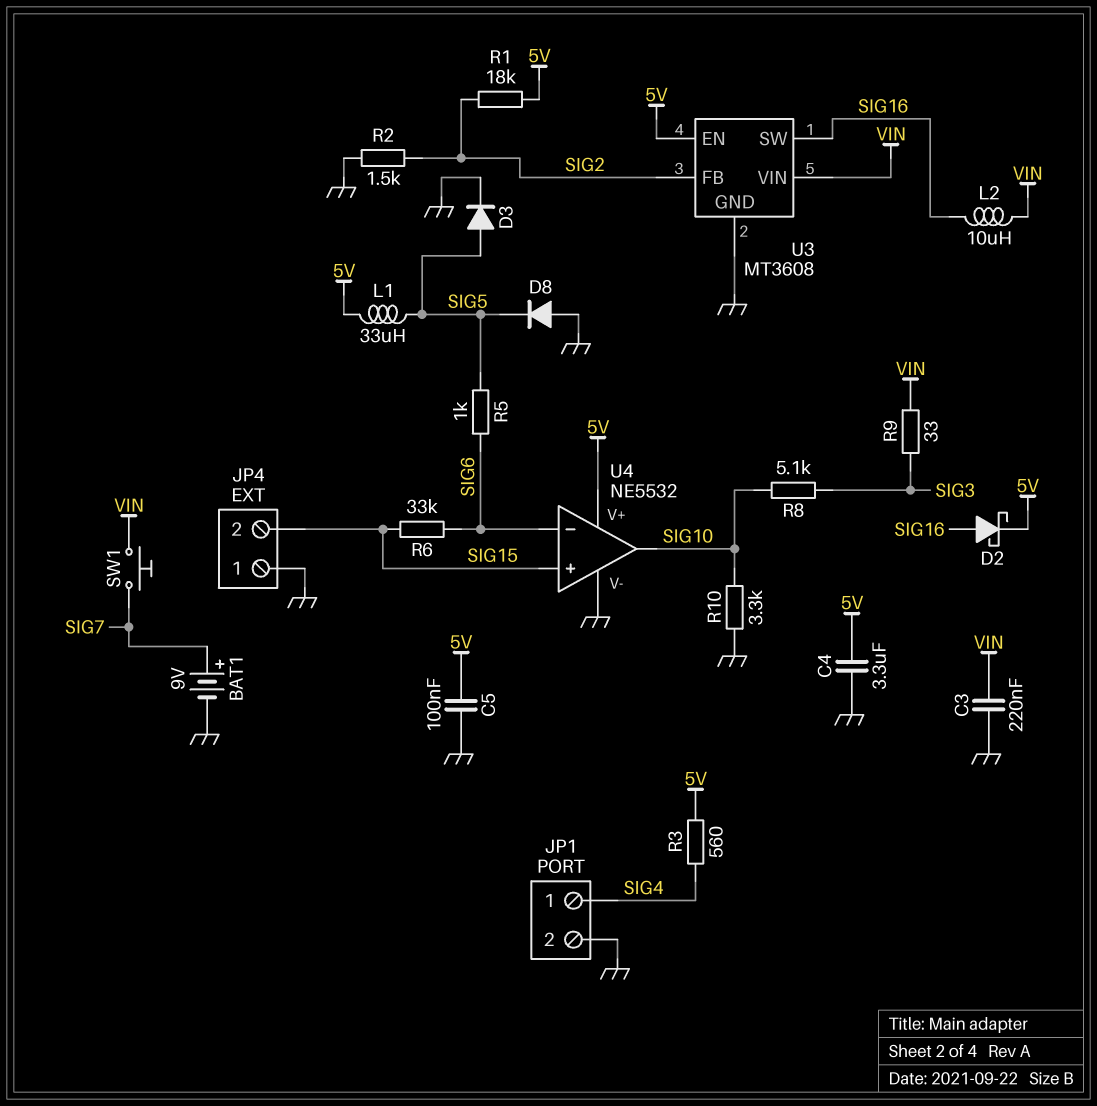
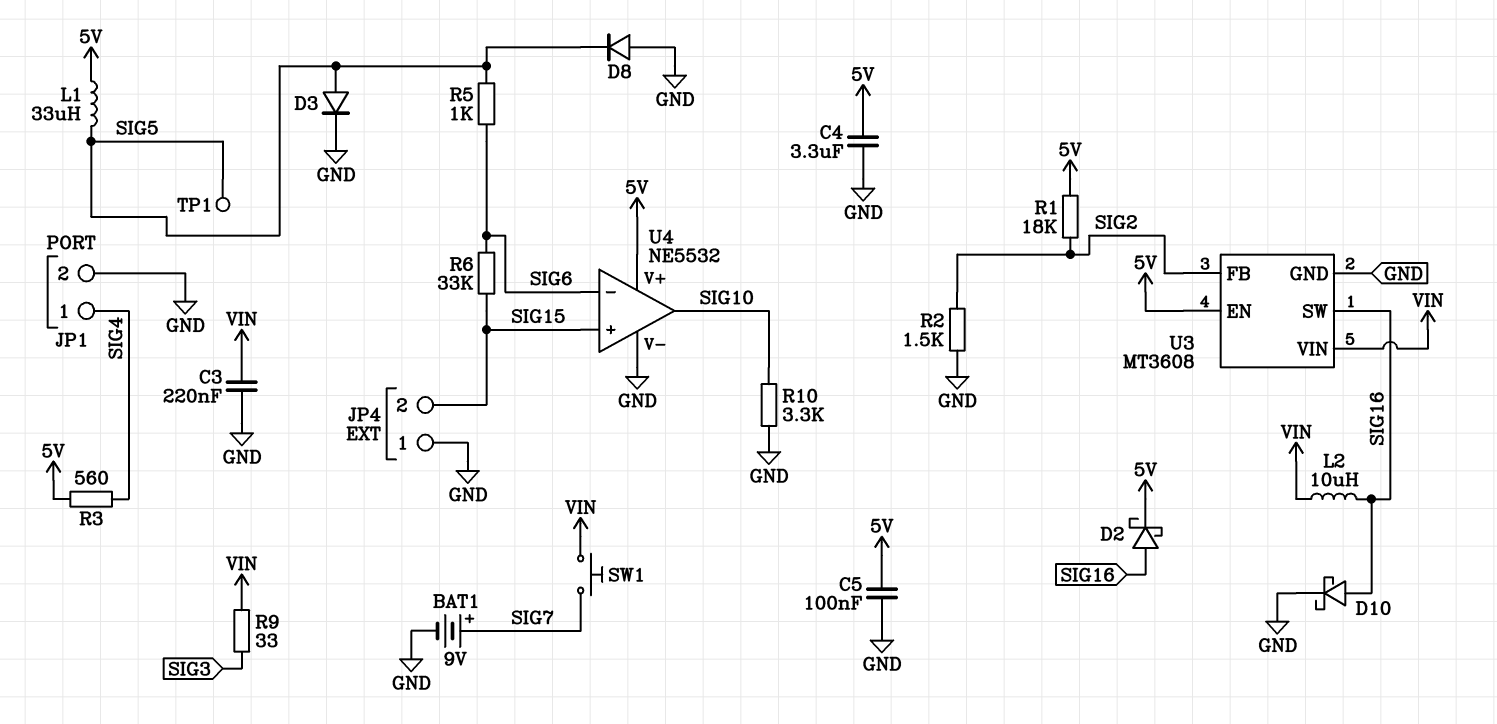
D10: none -> schottky (A SIG16, K GND)
R8: 5.1k (SIG3, SIG10) -> none
TP1: none -> test point (SIG5)

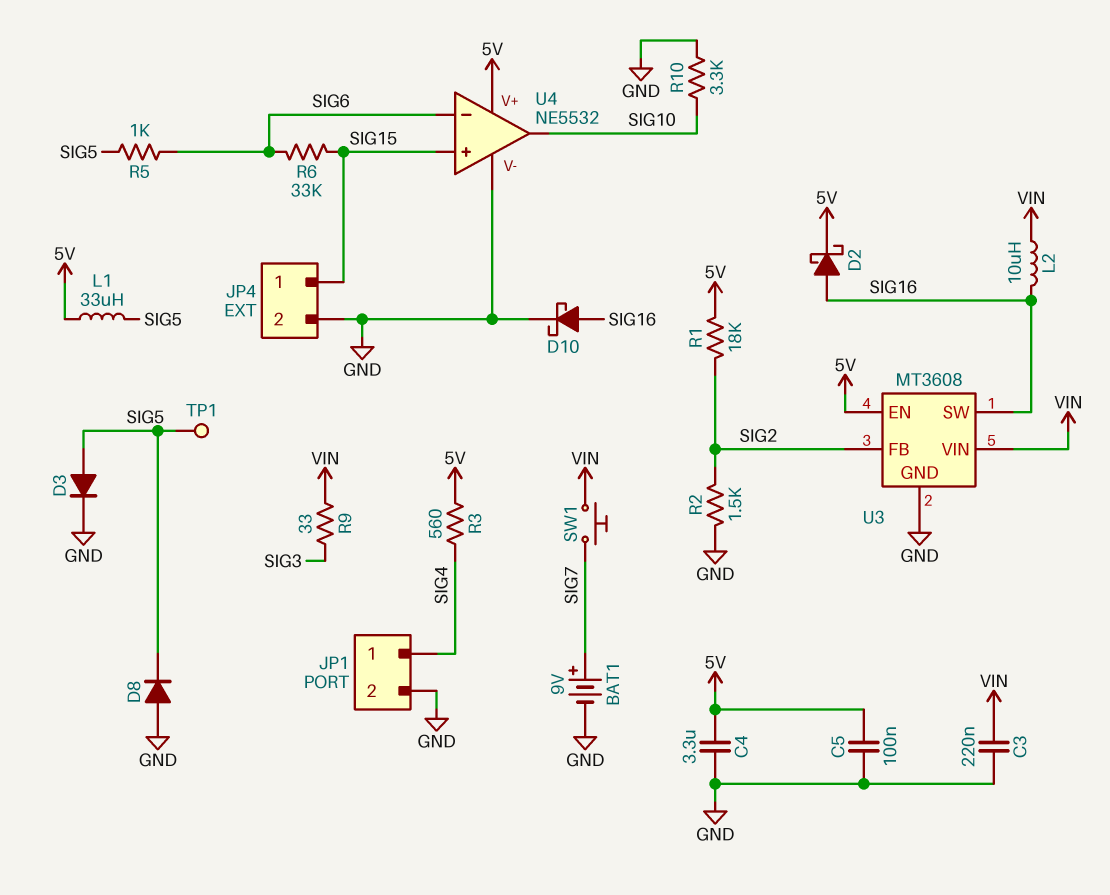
JP4 pin 1: GND -> SIG15
JP4 pin 2: SIG15 -> GND

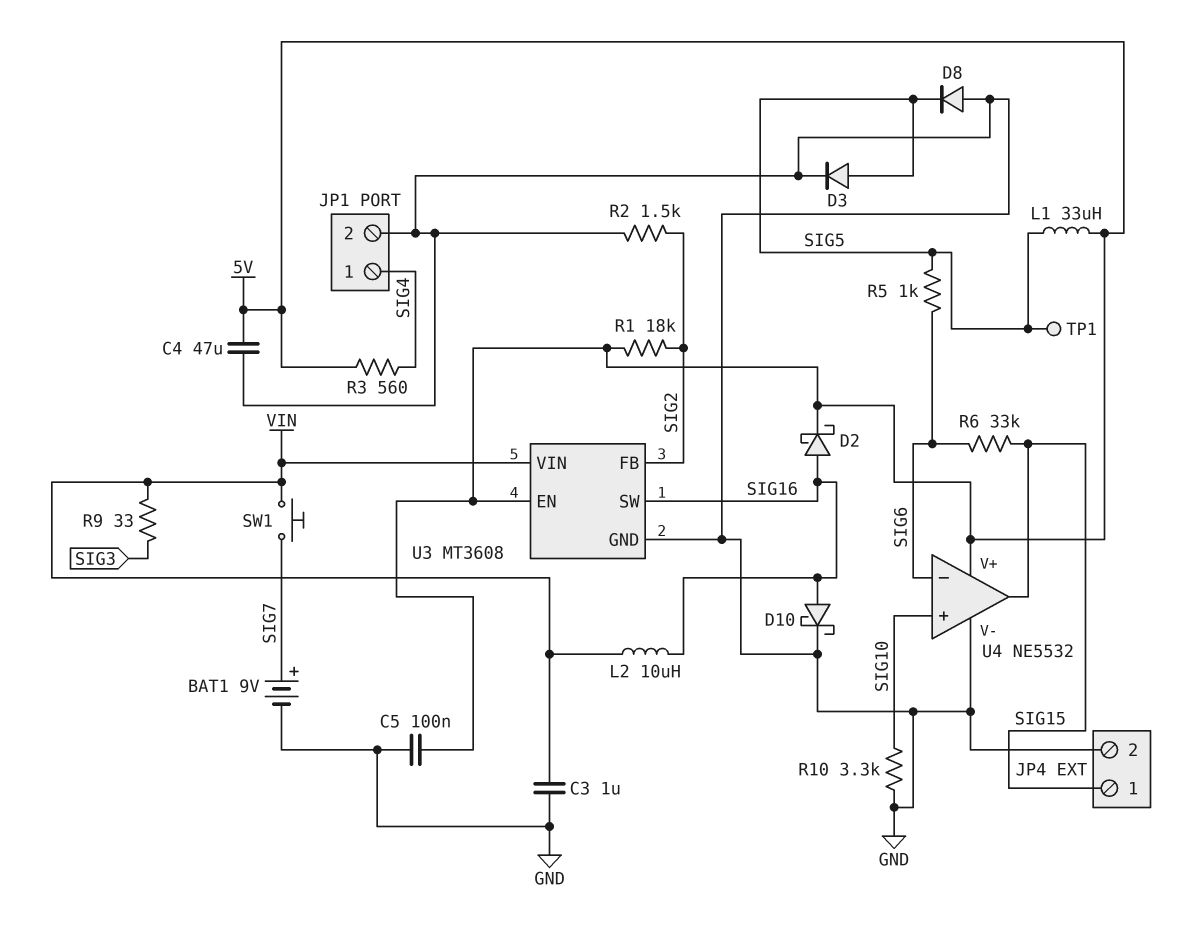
C3: 220nF (GND, VIN) -> 1uF (GND, VIN)
C4: 3.3uF (5V, GND) -> 47uF (5V, GND)
U4 pin in+: SIG15 -> SIG10
U4 pin out: SIG10 -> SIG15

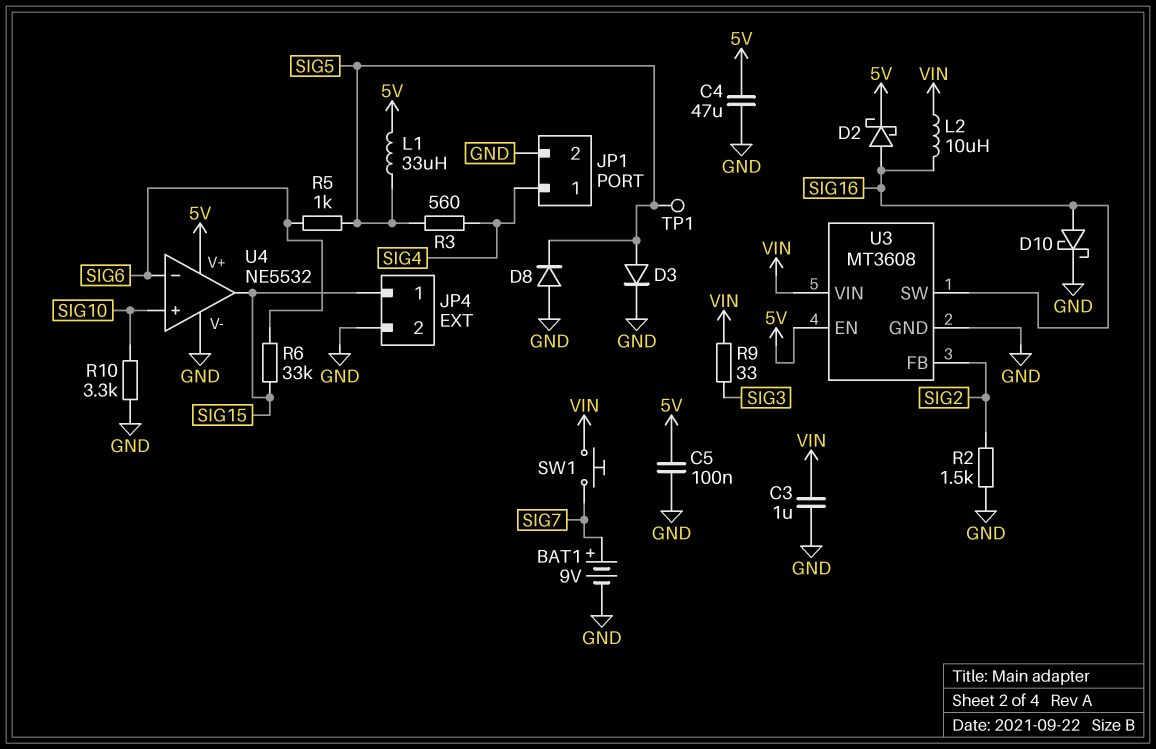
R1: 18k (5V, SIG2) -> none
R3: 560 (5V, SIG4) -> 560 (SIG4, SIG5)

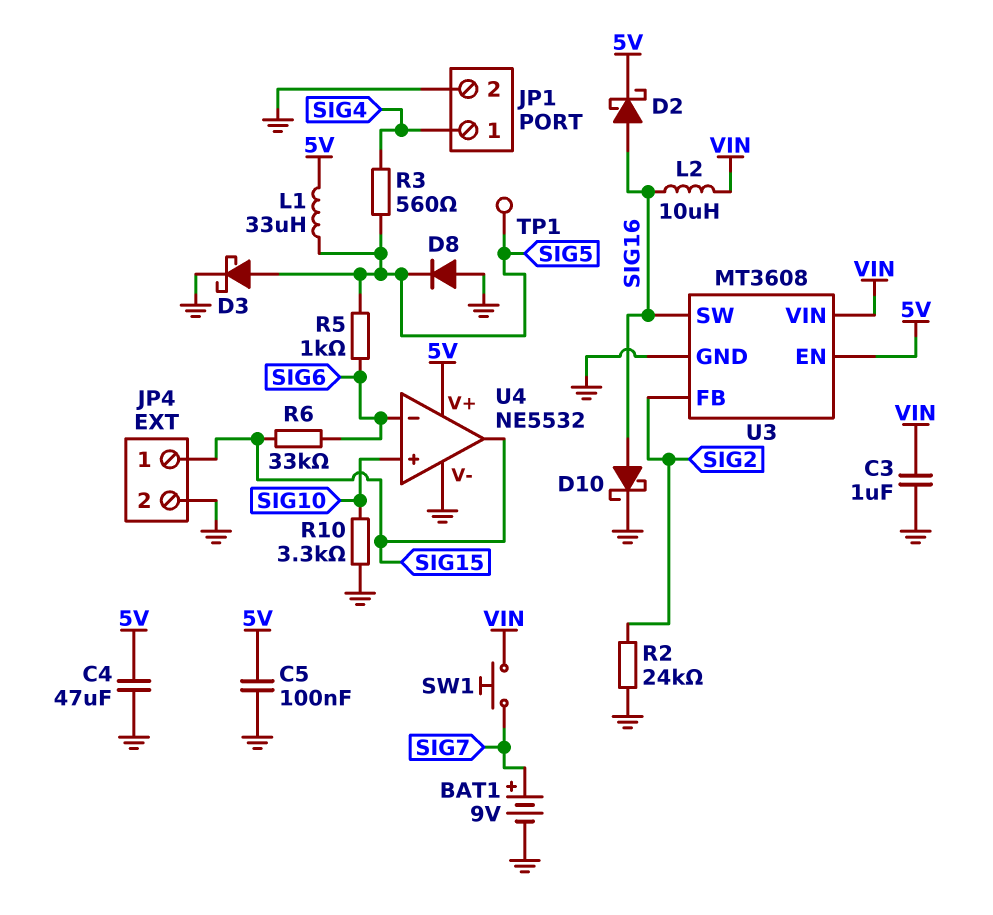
D3: diode (A SIG5, K GND) -> schottky (A SIG5, K GND)
R2: 1.5k (GND, SIG2) -> 24k (GND, SIG2)
R9: 33 (SIG3, VIN) -> none

